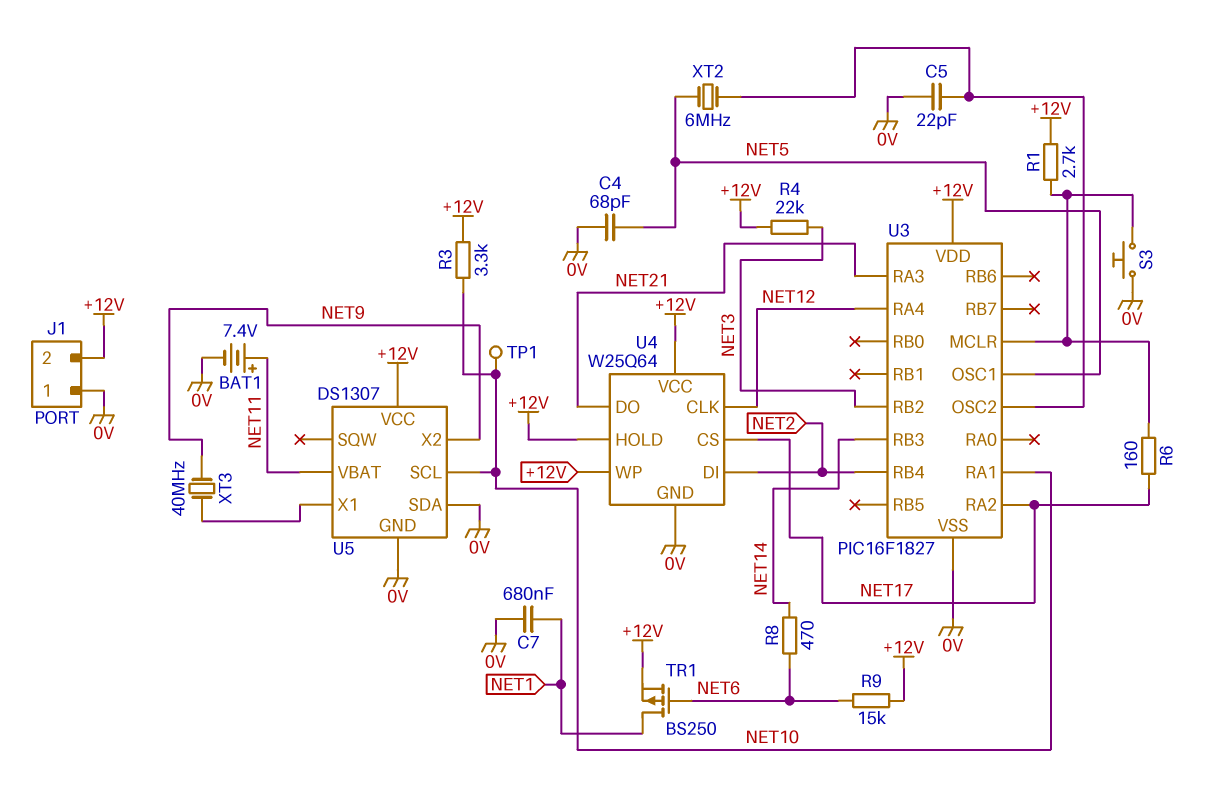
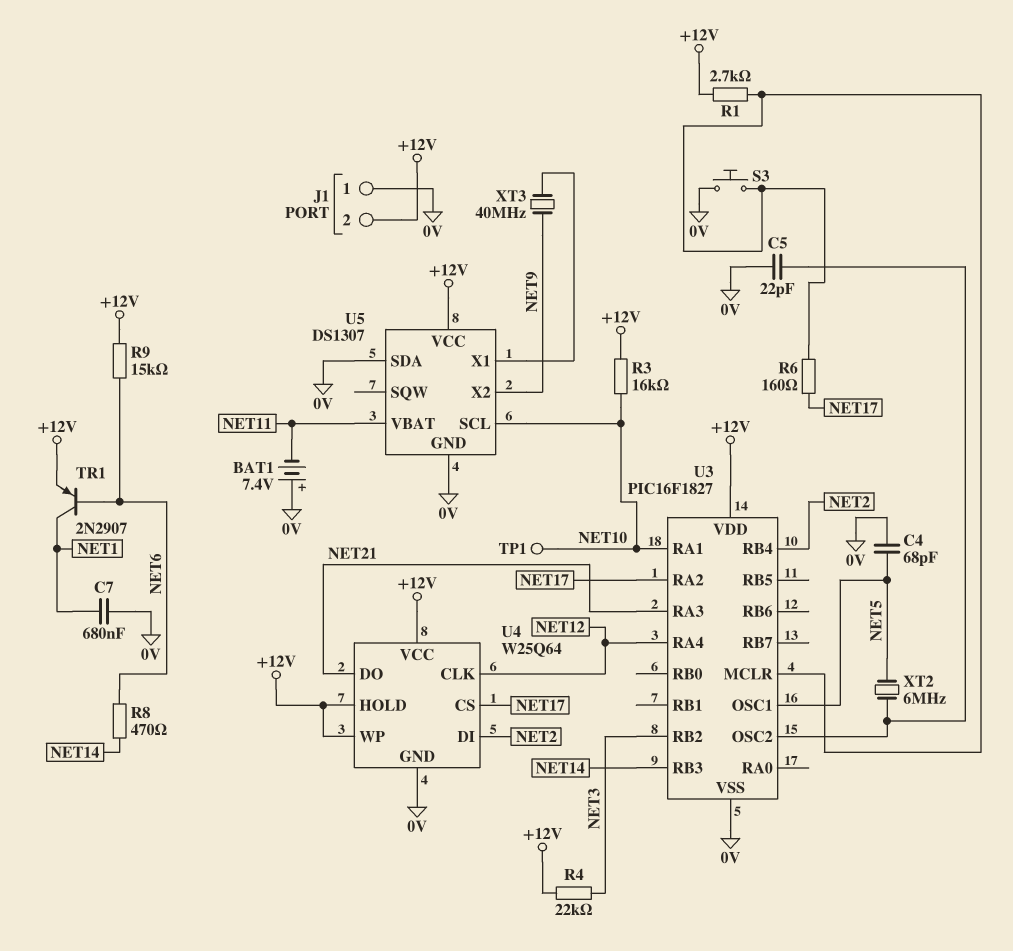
BAT1: 7.4V (plus NET11, minus 0V) -> 7.4V (plus 0V, minus NET11)
R3: 3.3k (+12V, NET10) -> 16k (+12V, NET10)
TR1: PMOS BS250 (G NET6, D NET1, S +12V) -> PNP 2N2907 (B NET6, C NET1, E +12V)

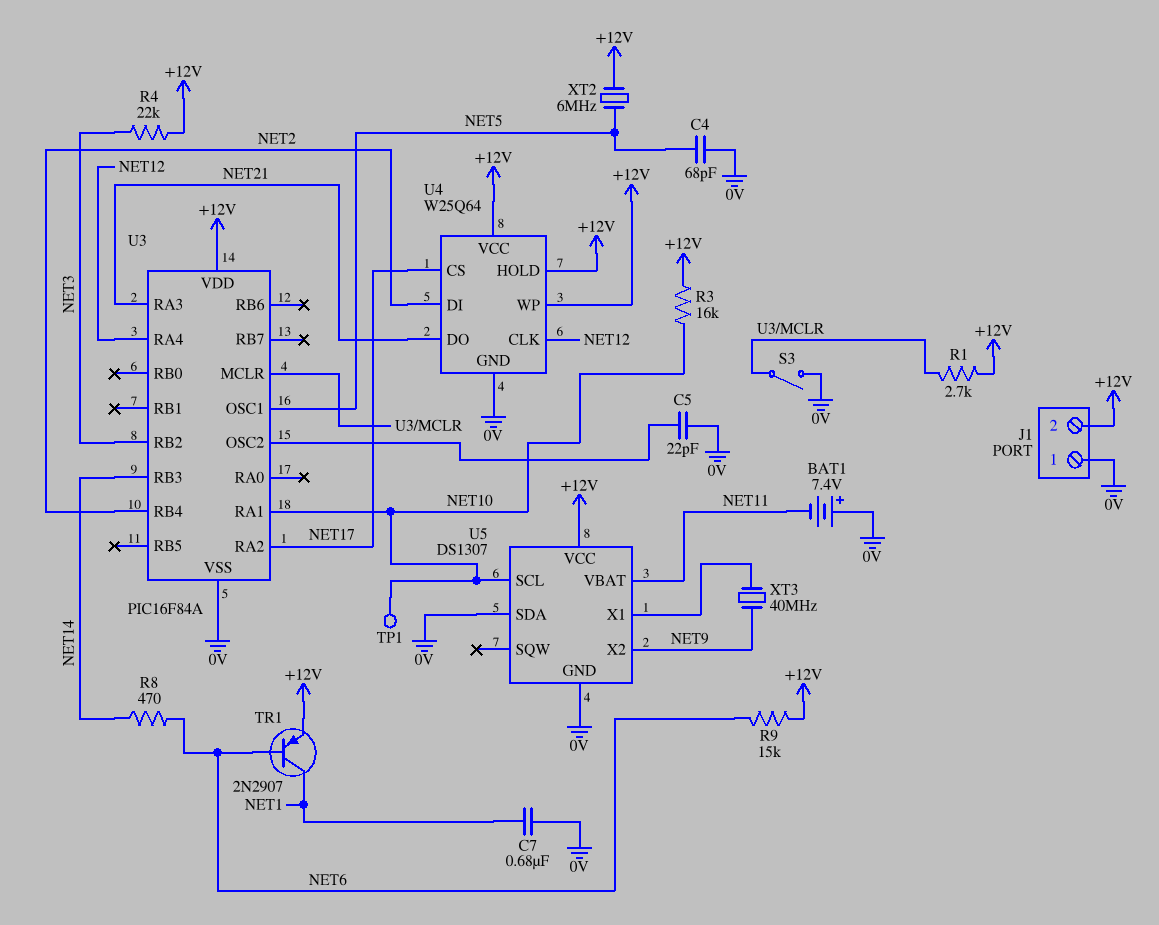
R6: 160 (NET17, U3/MCLR) -> none
S3: button (0V, U3/MCLR) -> switch (0V, U3/MCLR)
U3: PIC16F1827 -> PIC16F84A
XT2: 6MHz (NET5, U3/OSC2) -> 6MHz (+12V, NET5)

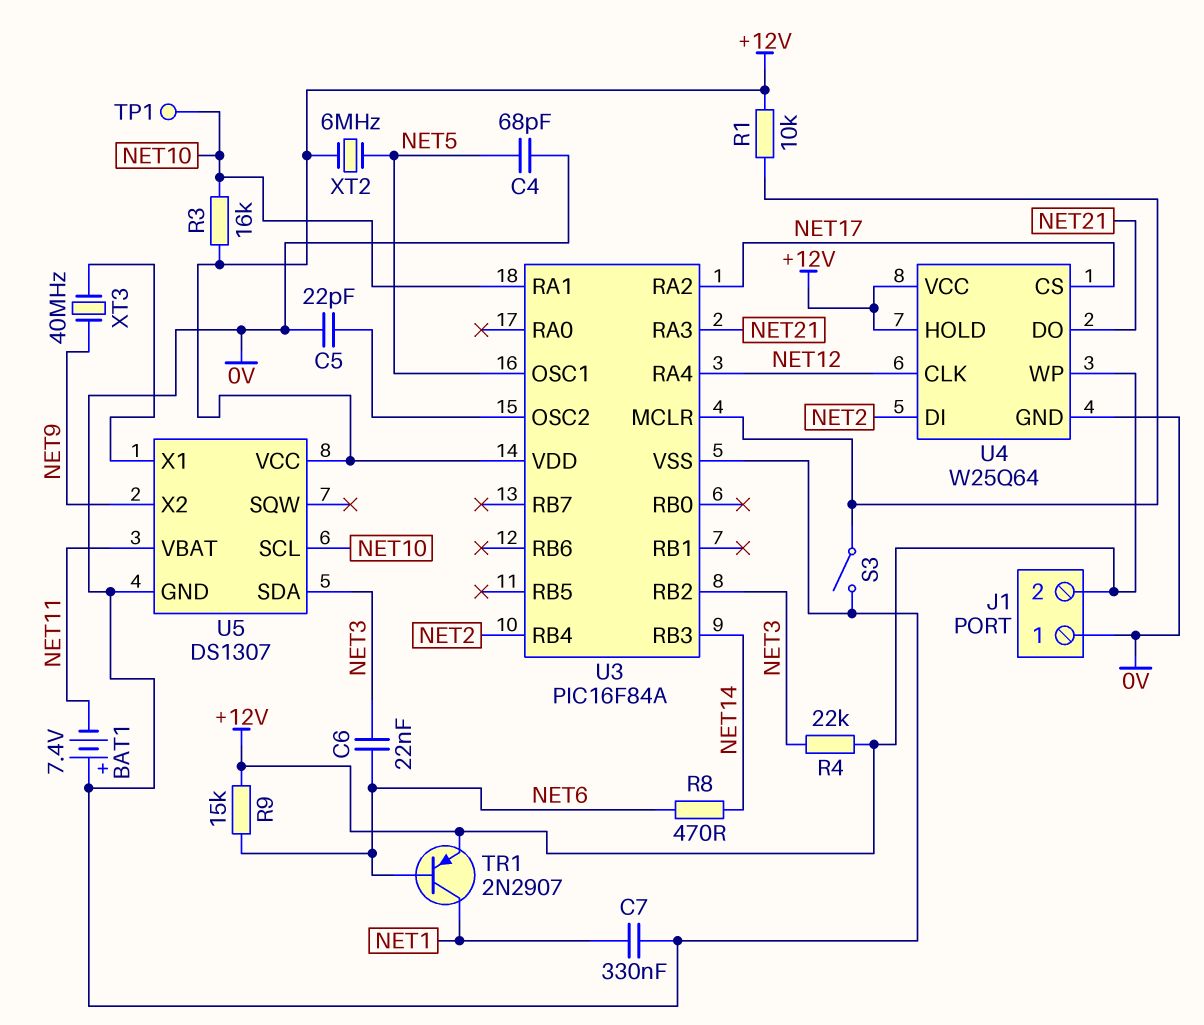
C6: none -> 22nF (NET3, NET6)
C7: 680nF (0V, NET1) -> 330nF (0V, NET1)
R1: 2.7k (+12V, U3/MCLR) -> 10k (+12V, U3/MCLR)
U5 pin SDA: 0V -> NET3

